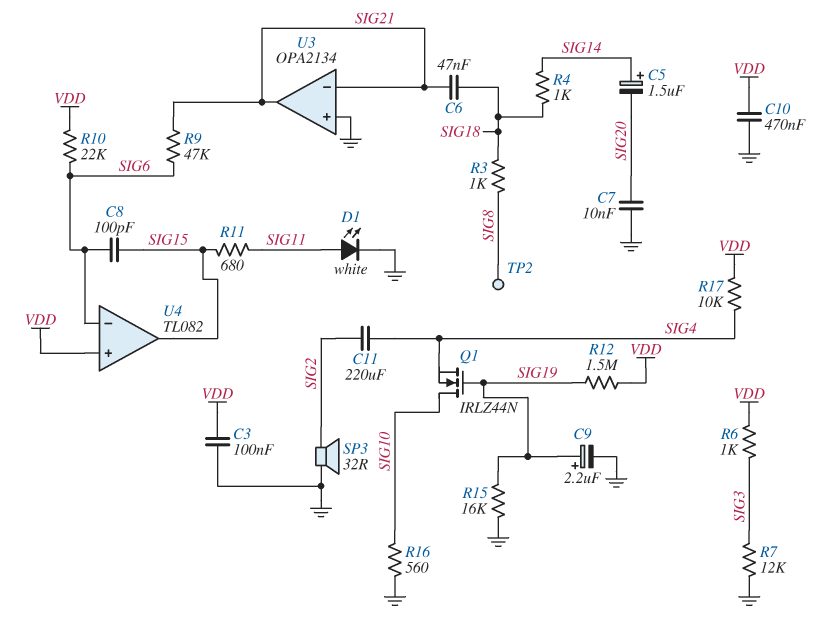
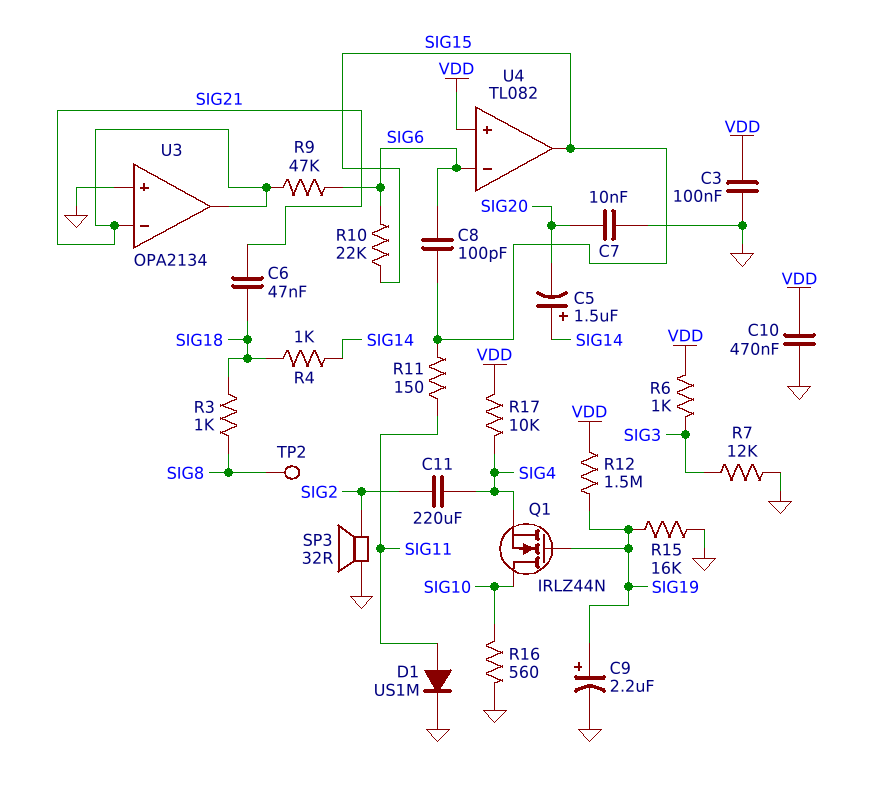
D1: LED white (A SIG11, K GND) -> diode US1M (A SIG11, K GND)
R10: 22k (SIG6, VDD) -> 22k (SIG6, SIG15)
R11: 680 (SIG11, SIG15) -> 150 (SIG11, SIG15)

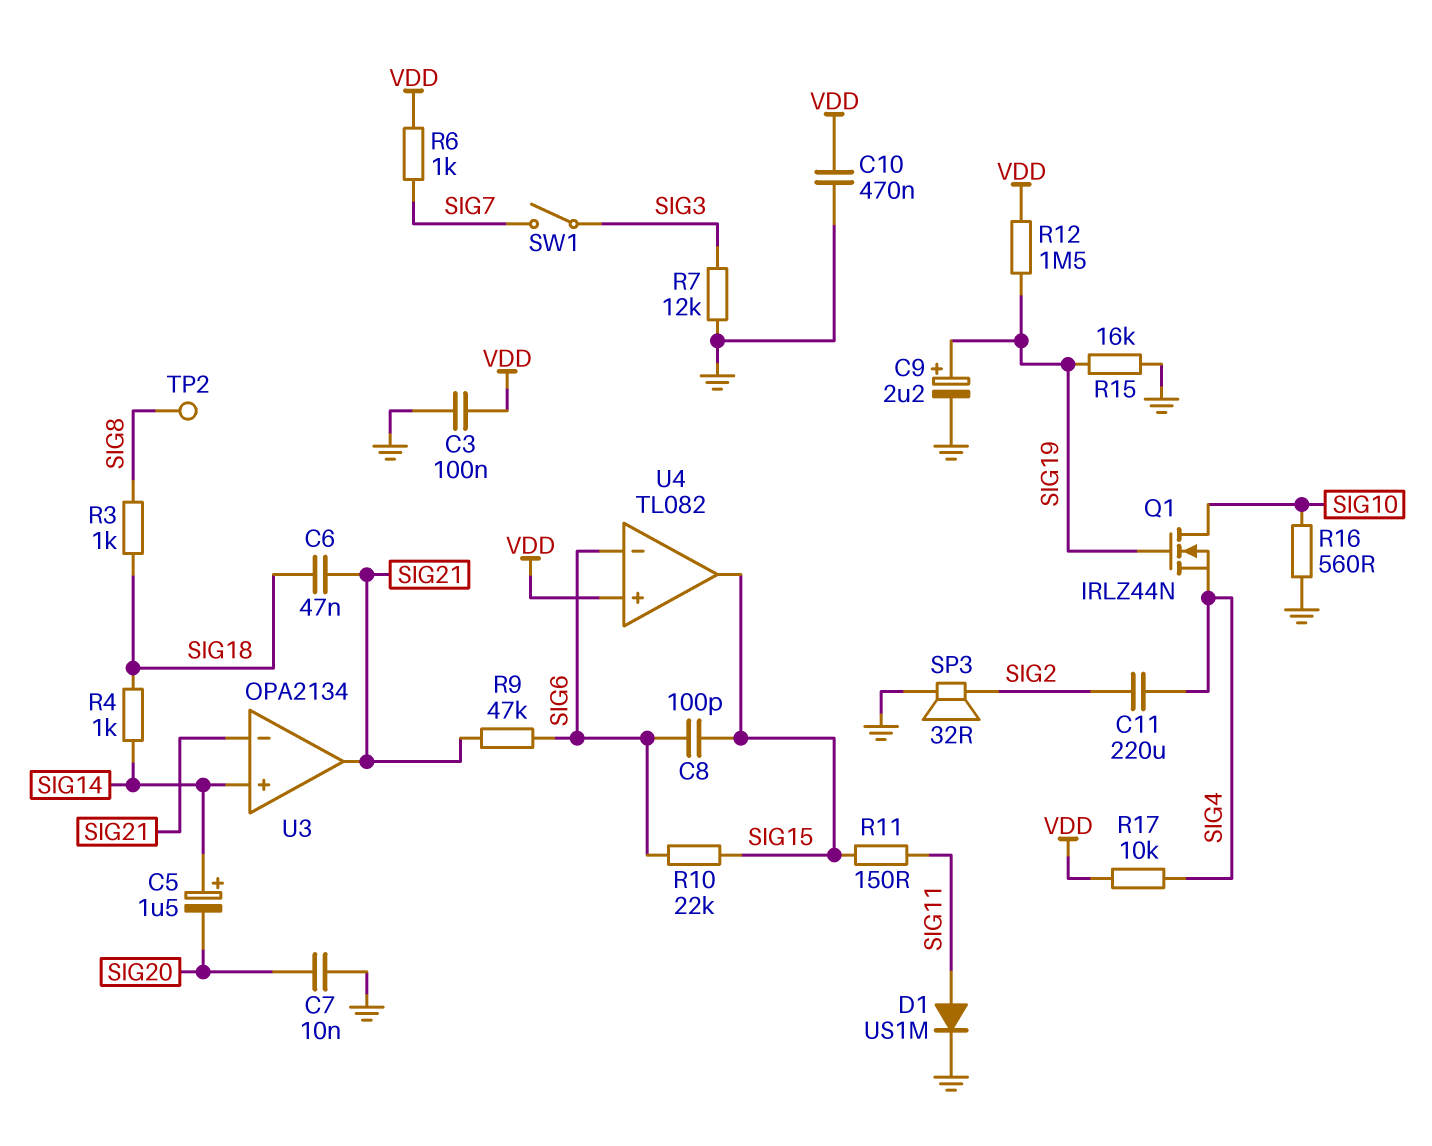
R6: 1k (SIG3, VDD) -> 1k (SIG7, VDD)
SW1: none -> switch (SIG3, SIG7)
U3 pin in+: GND -> SIG14

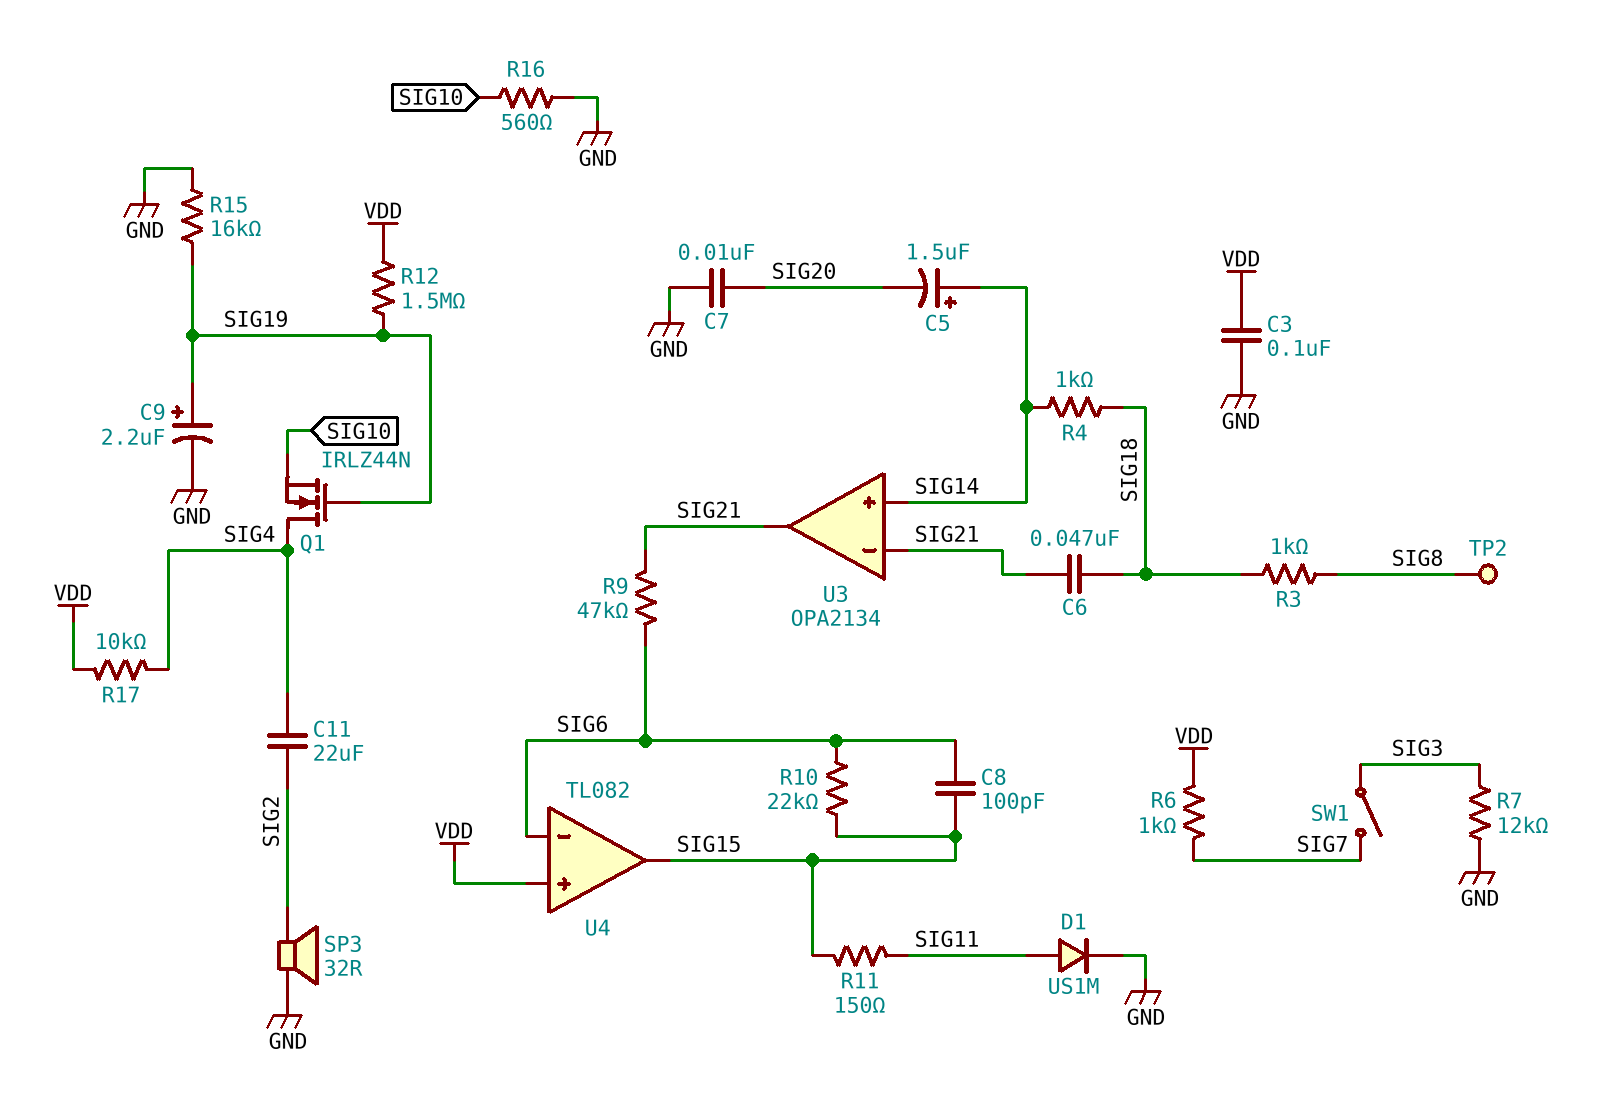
C10: 470nF (GND, VDD) -> none
C11: 220uF (SIG2, SIG4) -> 22uF (SIG2, SIG4)
Q1: NMOS IRLZ44N (G SIG19, D SIG10, S SIG4) -> NMOS IRLZ44N (G SIG19, D SIG4, S SIG10)

